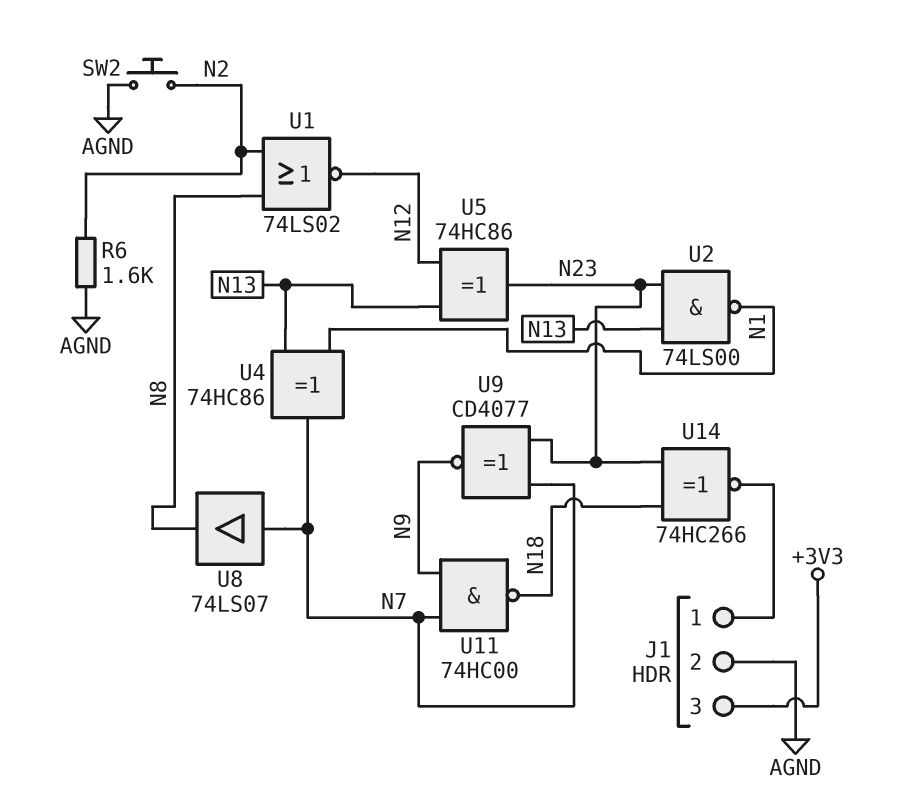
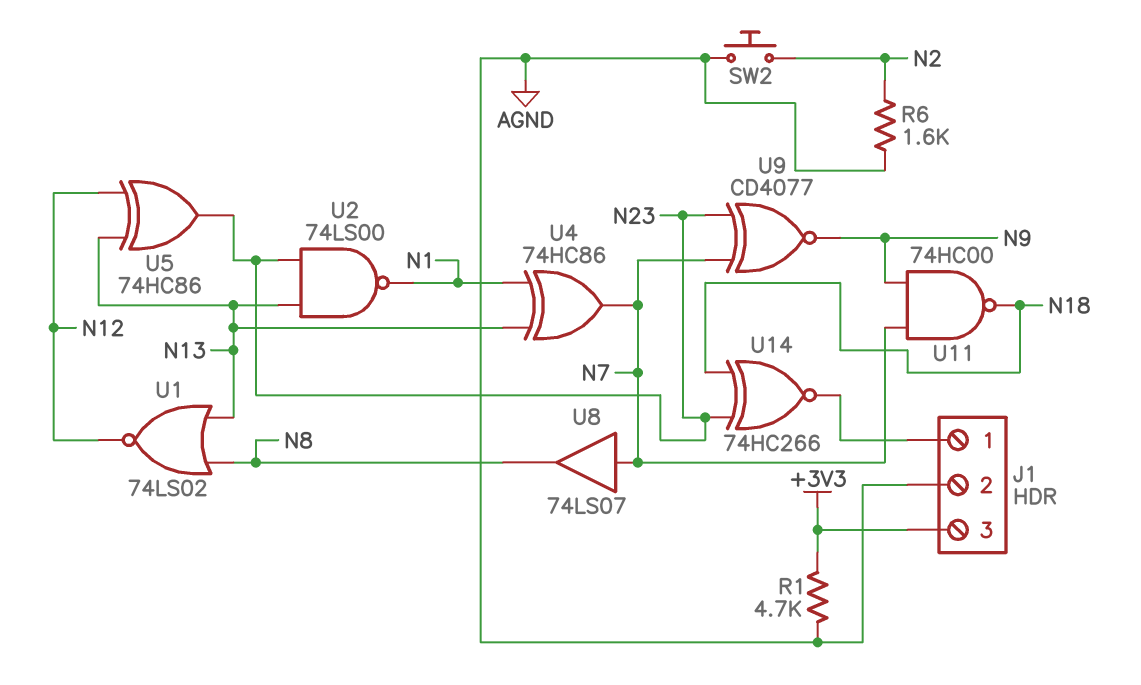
R1: none -> 4.7k (+3V3, AGND)
U1: NOR 74LS02 (in N2, in N8, out N12) -> NOR 74LS02 (in N8, in N13, out N12)

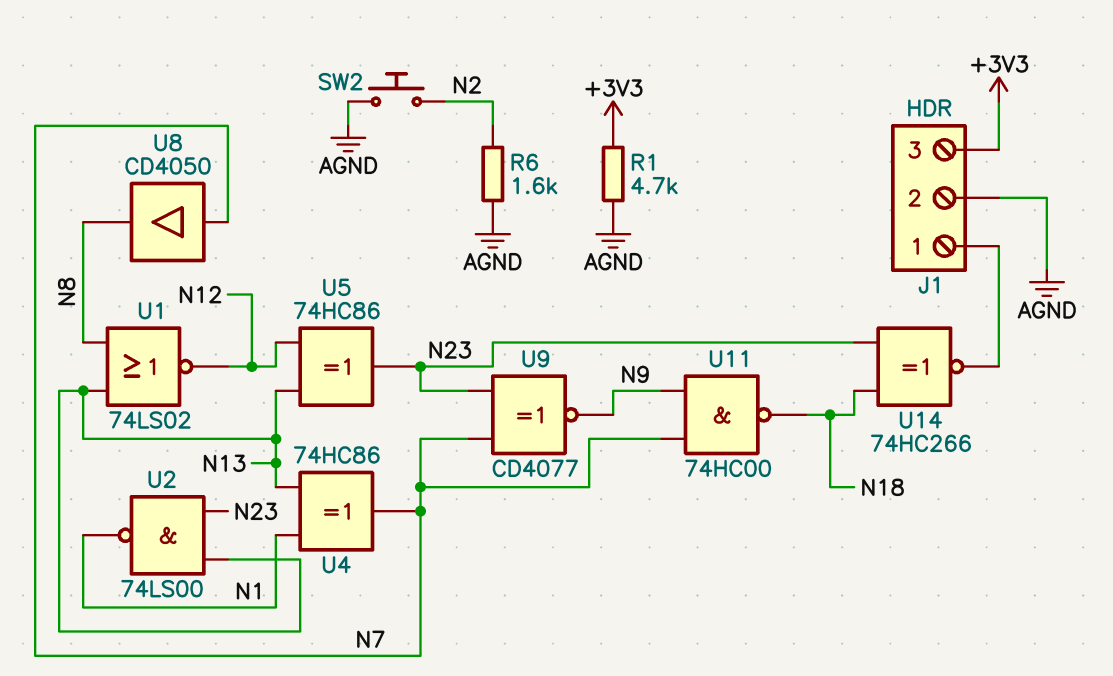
U8: buffer 74LS07 (in N7, out N8) -> buffer CD4050 (in N7, out N8)

